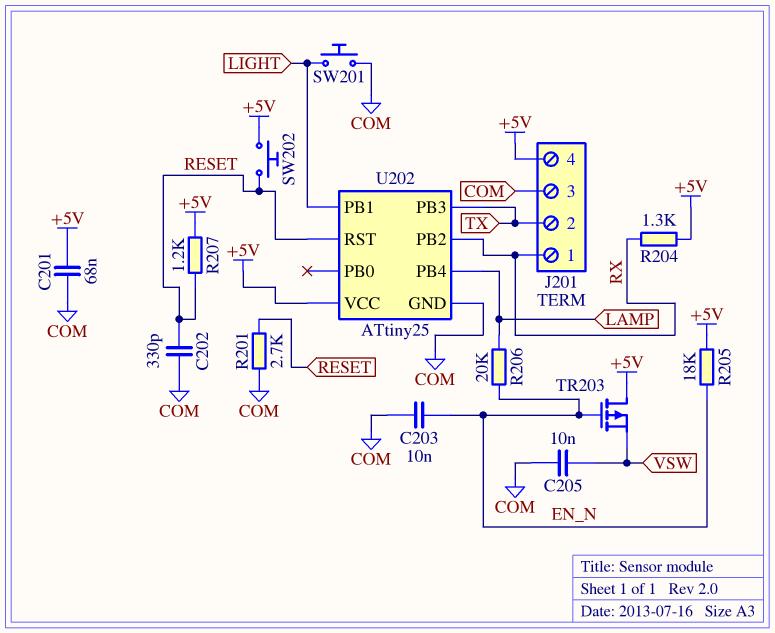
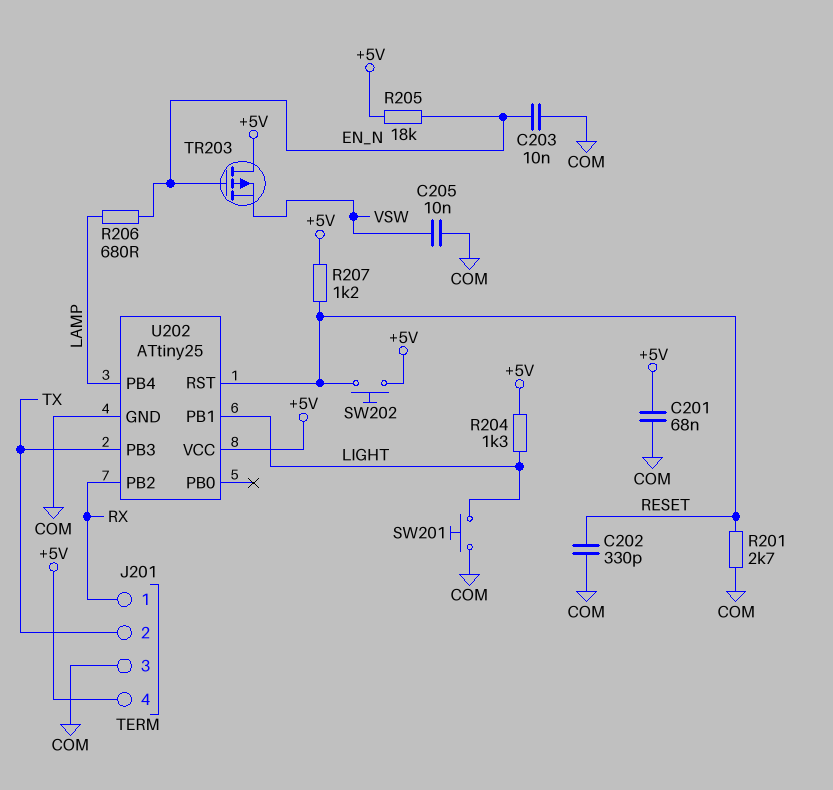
R204: 1.3k (+5V, RX) -> 1.3k (+5V, LIGHT)
R206: 20k (EN_N, LAMP) -> 680 (EN_N, LAMP)

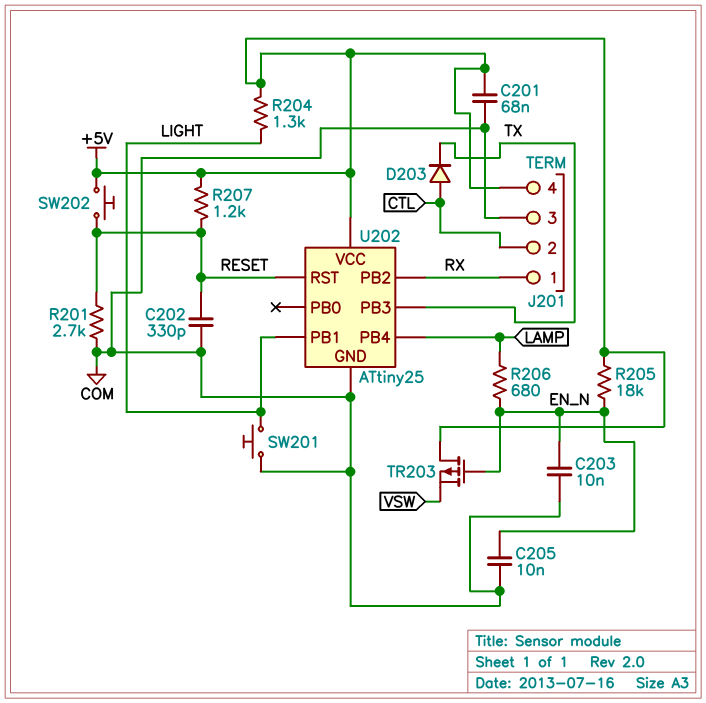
C205: 10nF (COM, VSW) -> 10nF (COM, EN_N)
D203: none -> diode (A CTL, K TX)
J201 pin 2: TX -> CTL

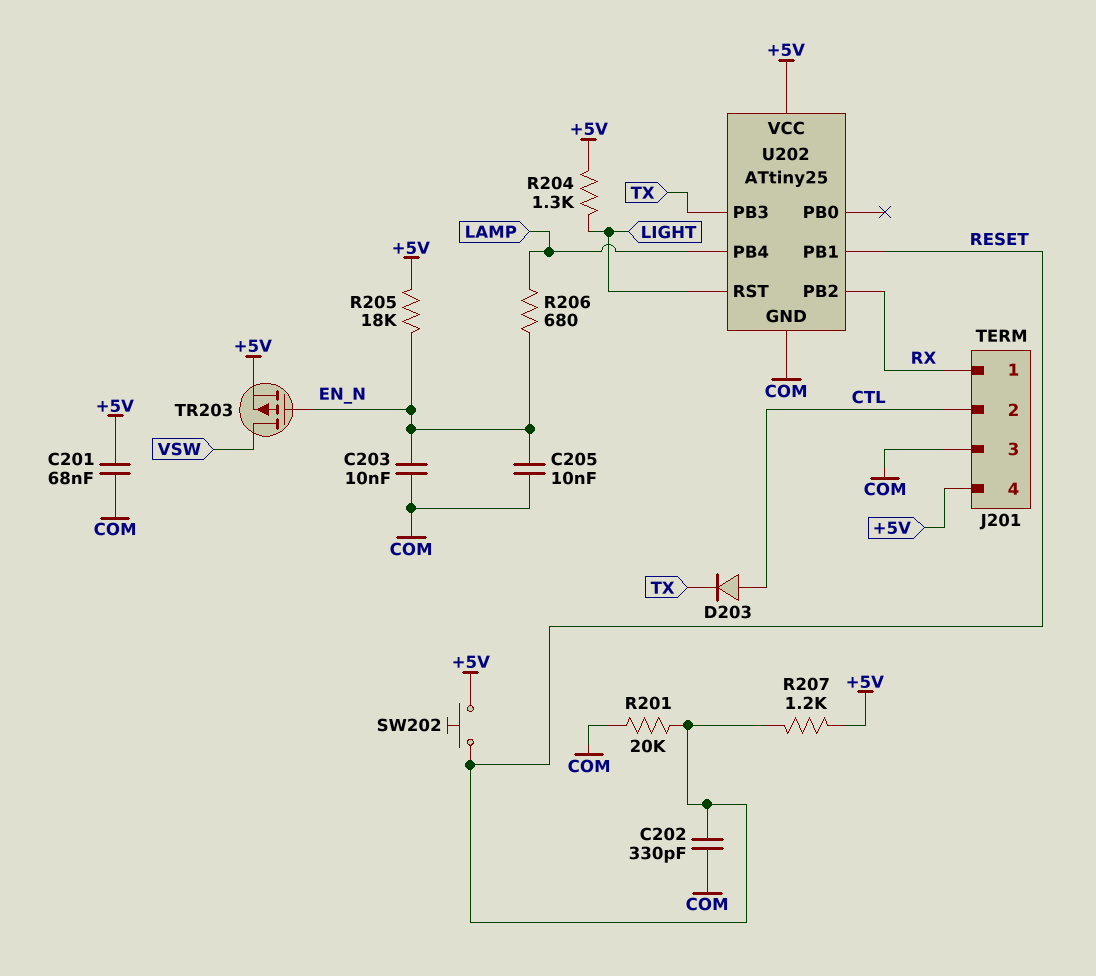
R201: 2.7k (COM, RESET) -> 20k (COM, RESET)
SW201: button (COM, LIGHT) -> none
TR203: PMOS (G EN_N, D +5V, S VSW) -> PMOS (G EN_N, D VSW, S +5V)
U202 pin PB1: LIGHT -> RESET
U202 pin RST: RESET -> LIGHT

